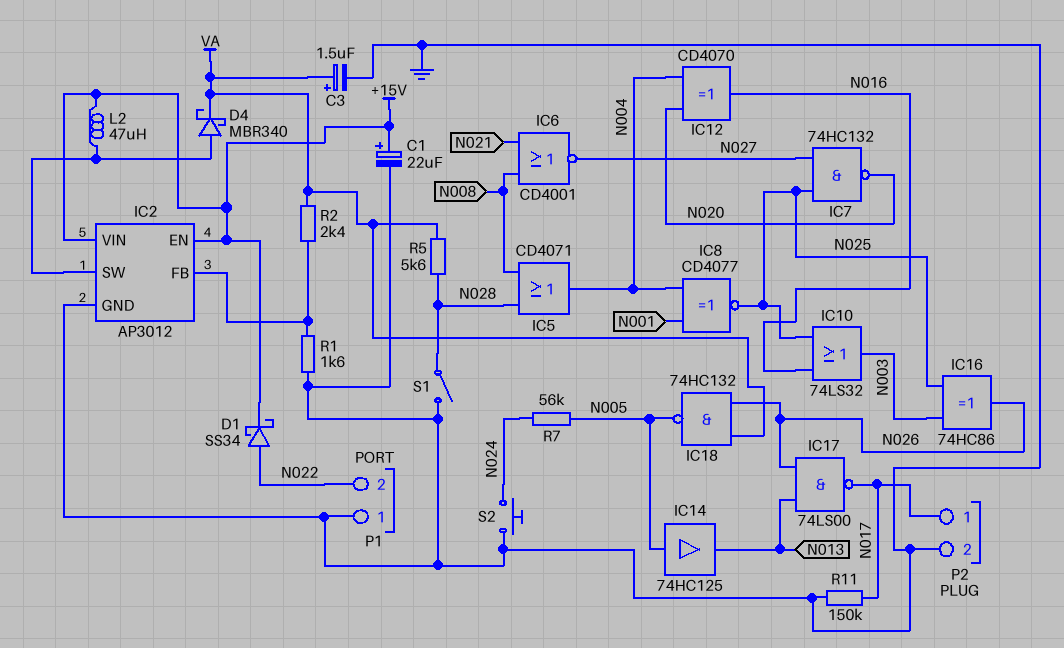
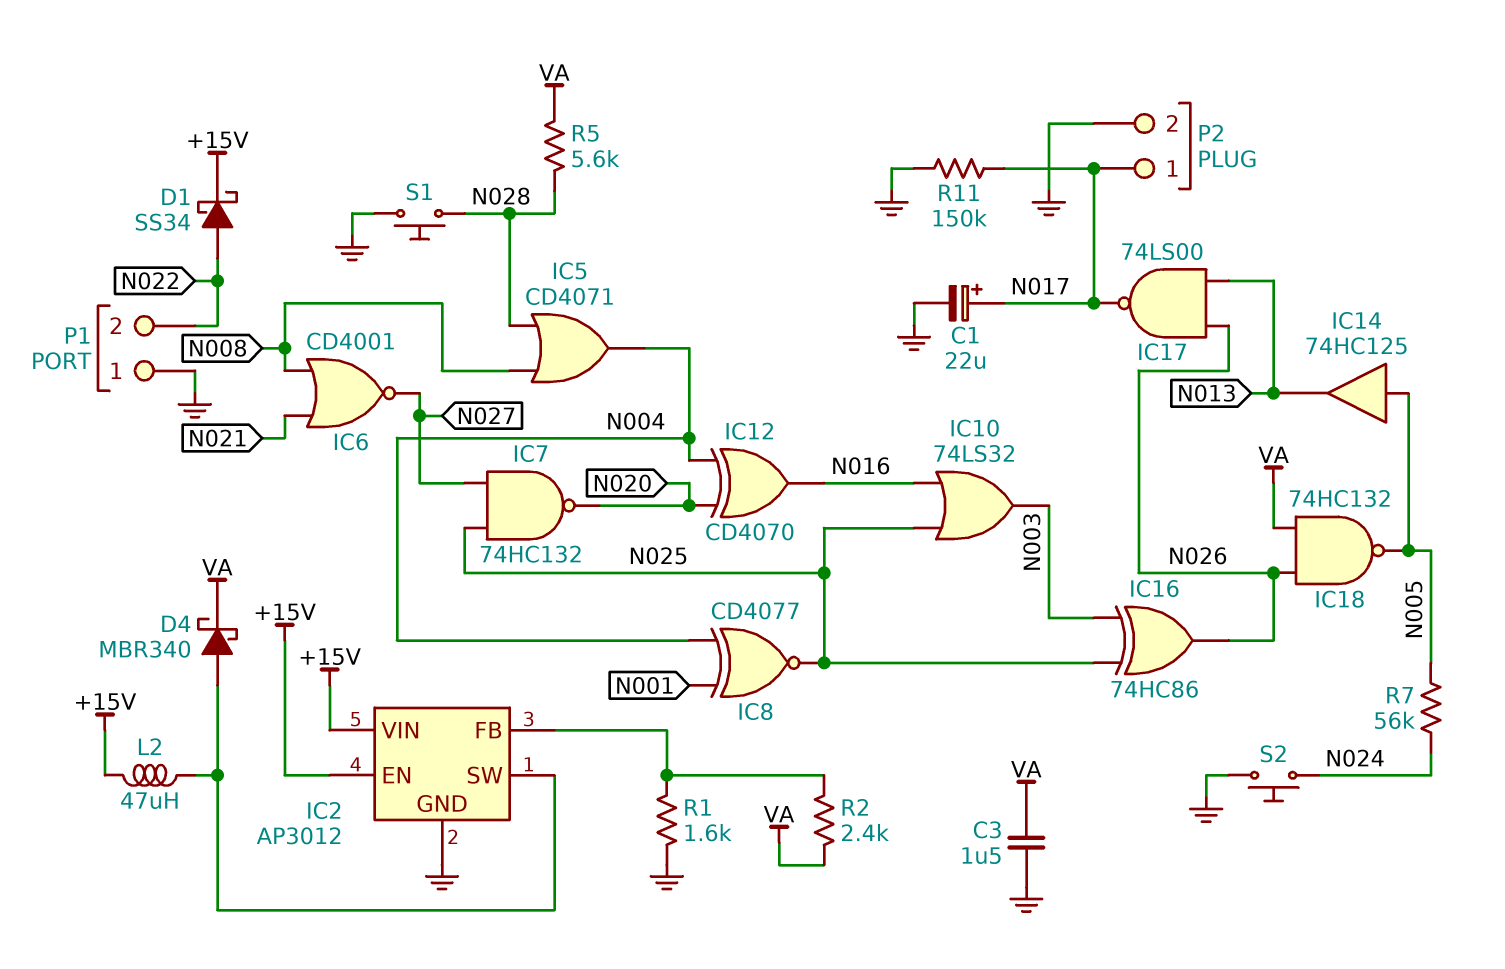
C1: 22uF (plus +15V, minus GND) -> 22uF (plus N017, minus GND)
C3: 1.5uF (plus VA, minus GND) -> 1.5uF (GND, VA)
S1: switch (GND, N028) -> button (GND, N028)

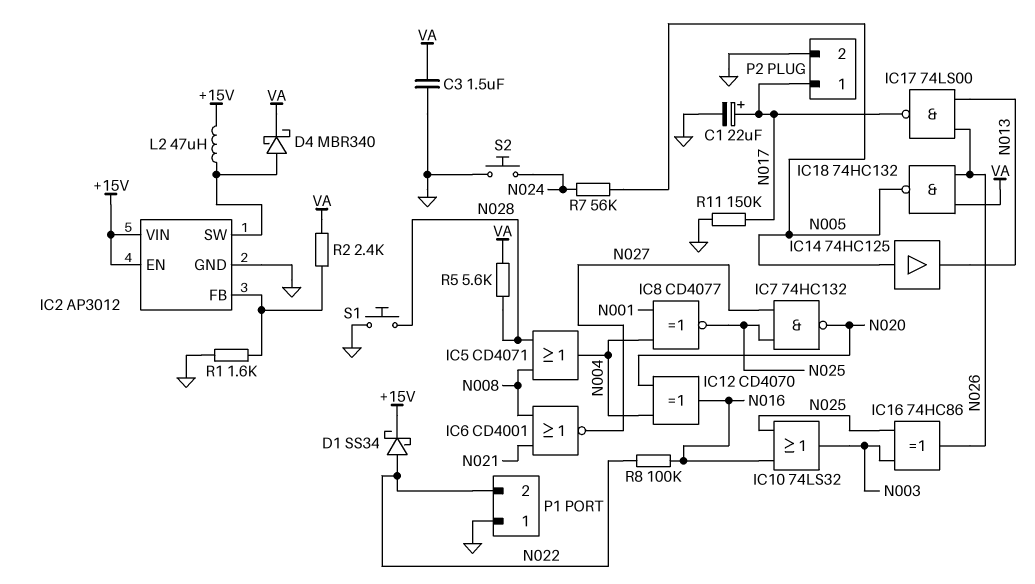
R8: none -> 100k (N016, N022)

